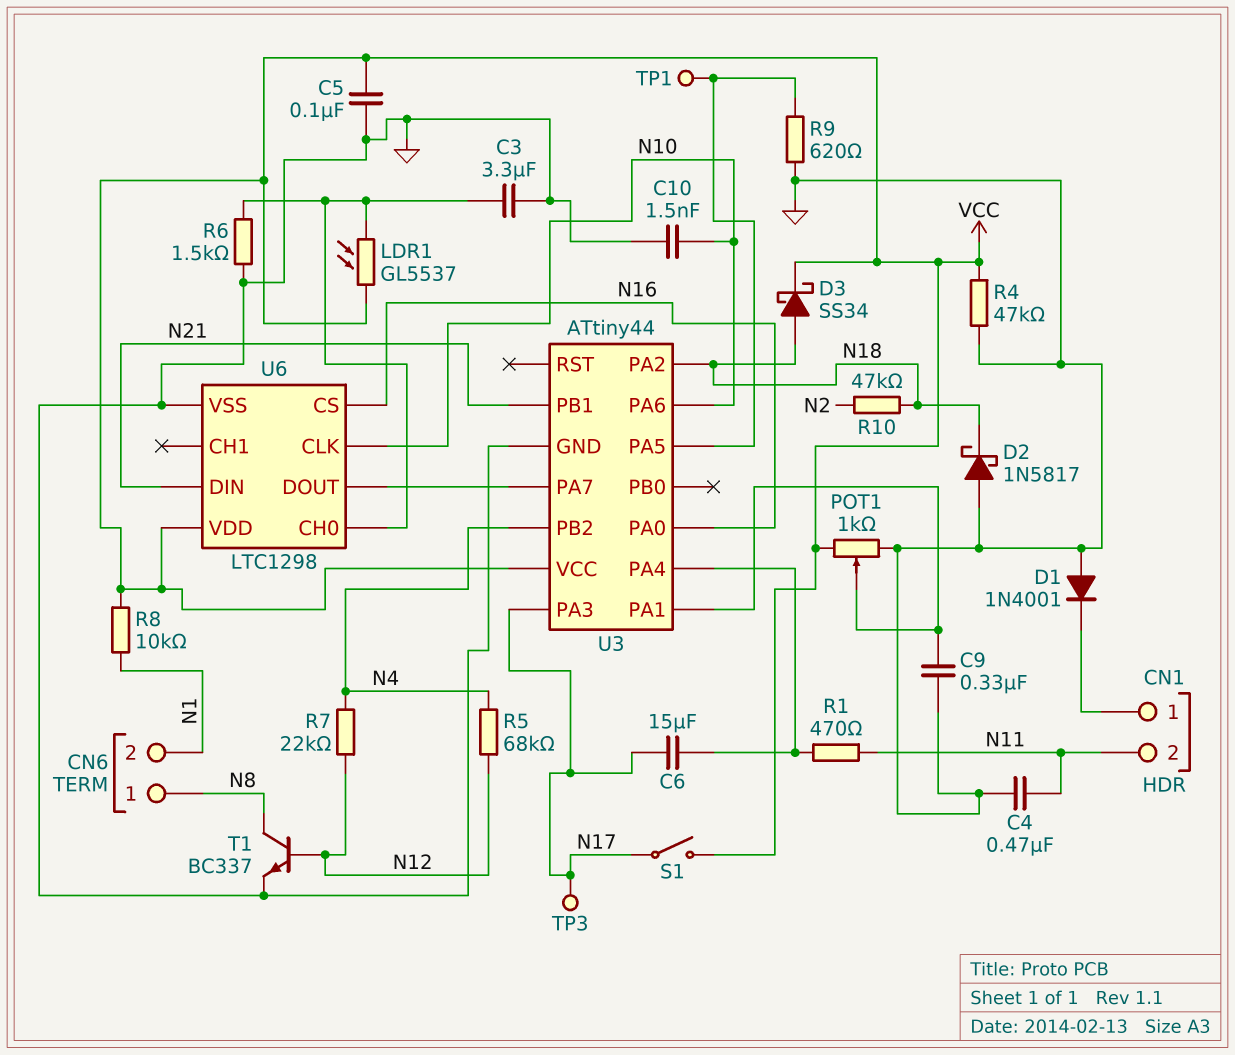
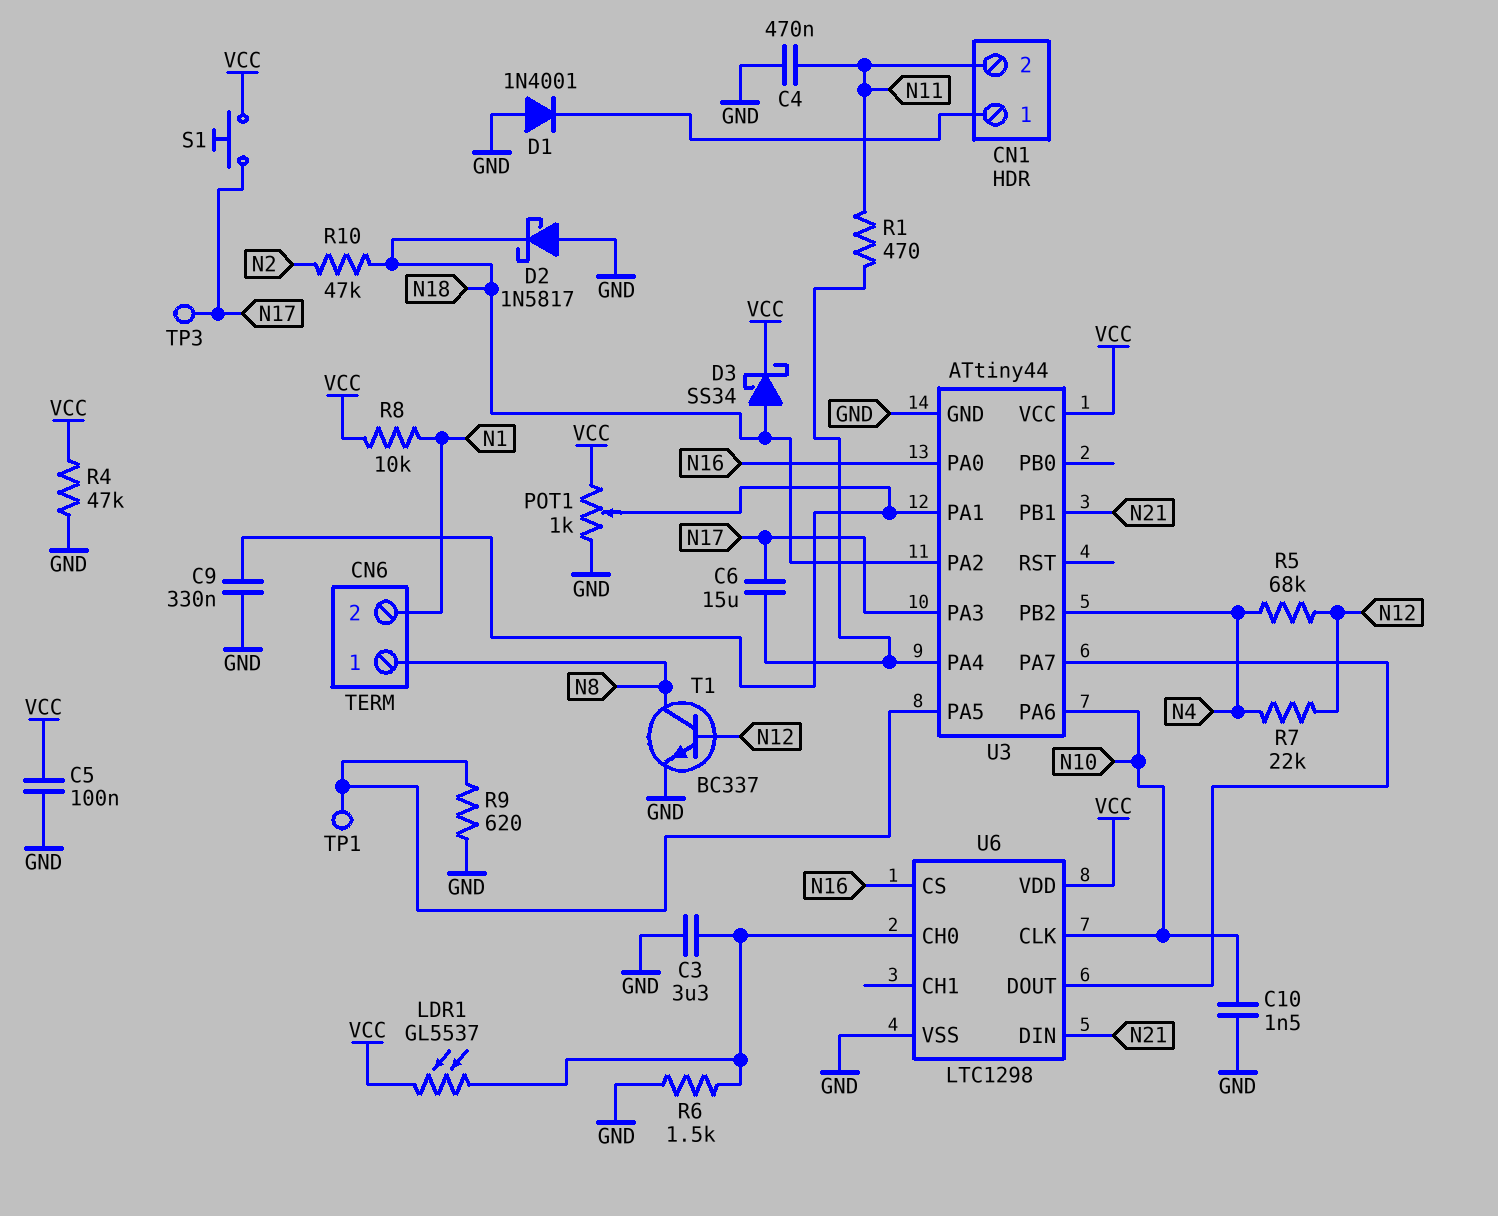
S1: switch (N17, VCC) -> button (N17, VCC)

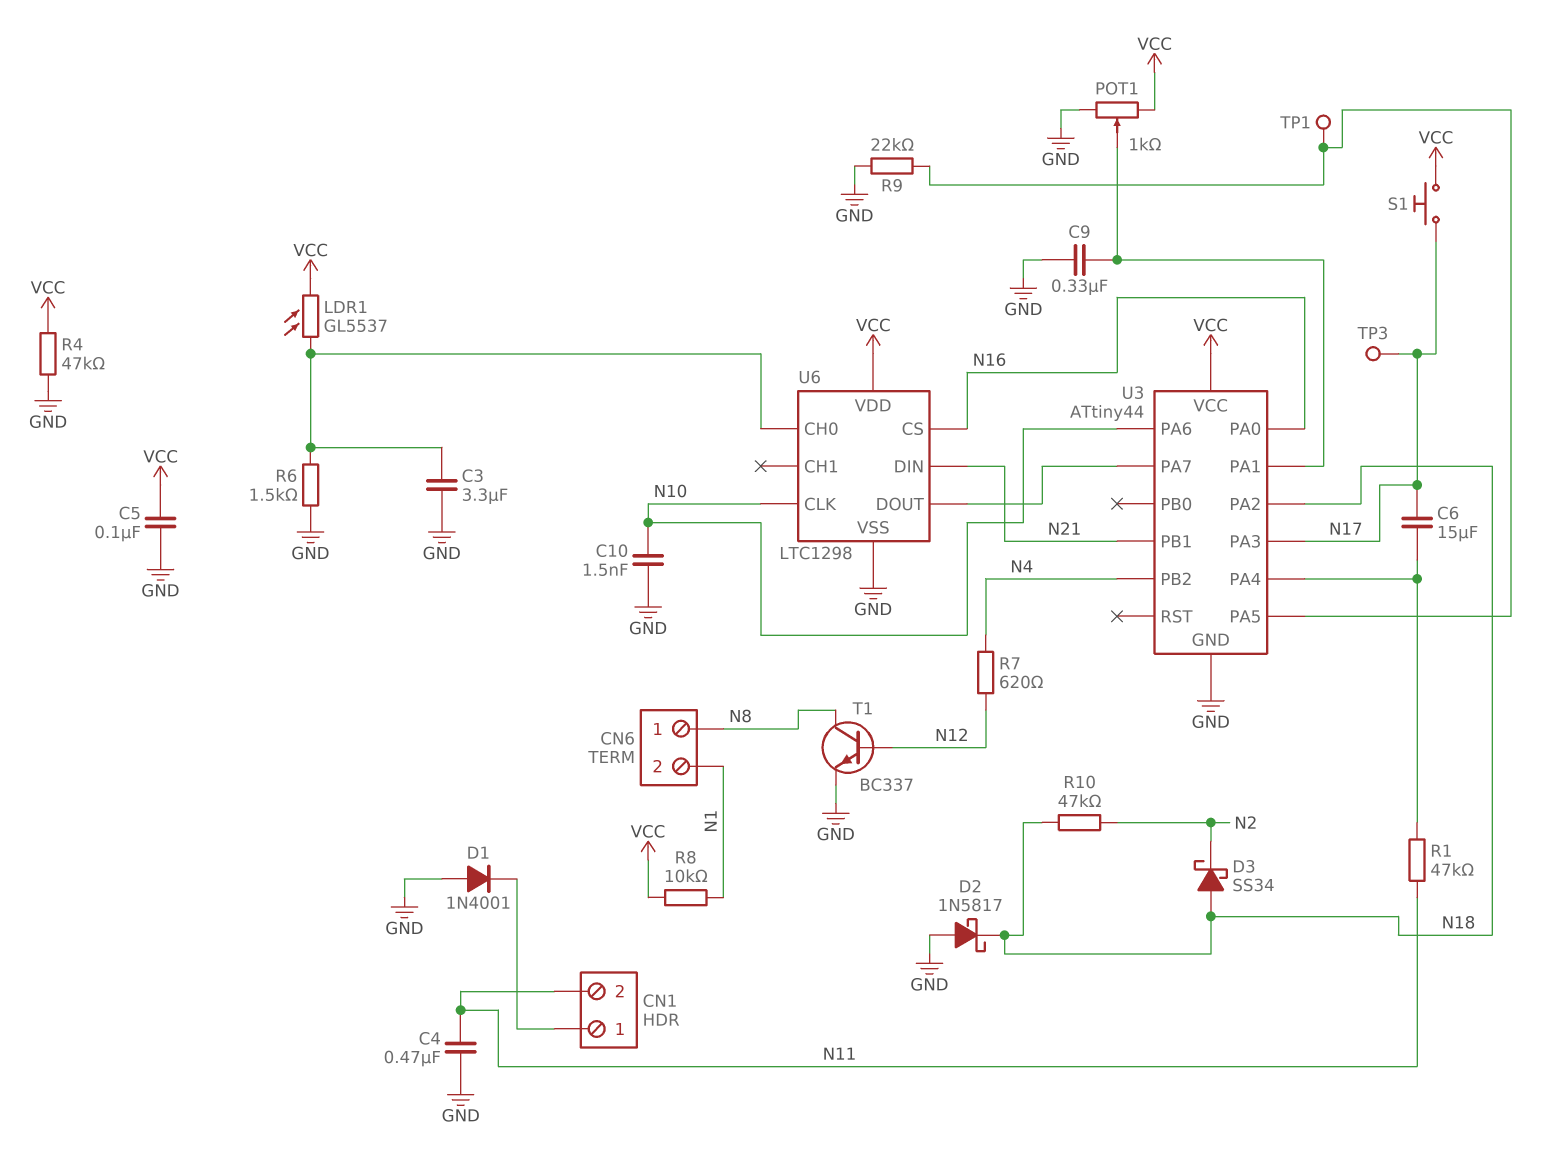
D3: schottky SS34 (A N18, K VCC) -> schottky SS34 (A N18, K N2)
R1: 470 (N11, U3/PA4) -> 47k (N11, U3/PA4)
R5: 68k (N4, N12) -> none
R7: 22k (N4, N12) -> 620 (N4, N12)
R9: 620 (GND, U3/PA5) -> 22k (GND, U3/PA5)

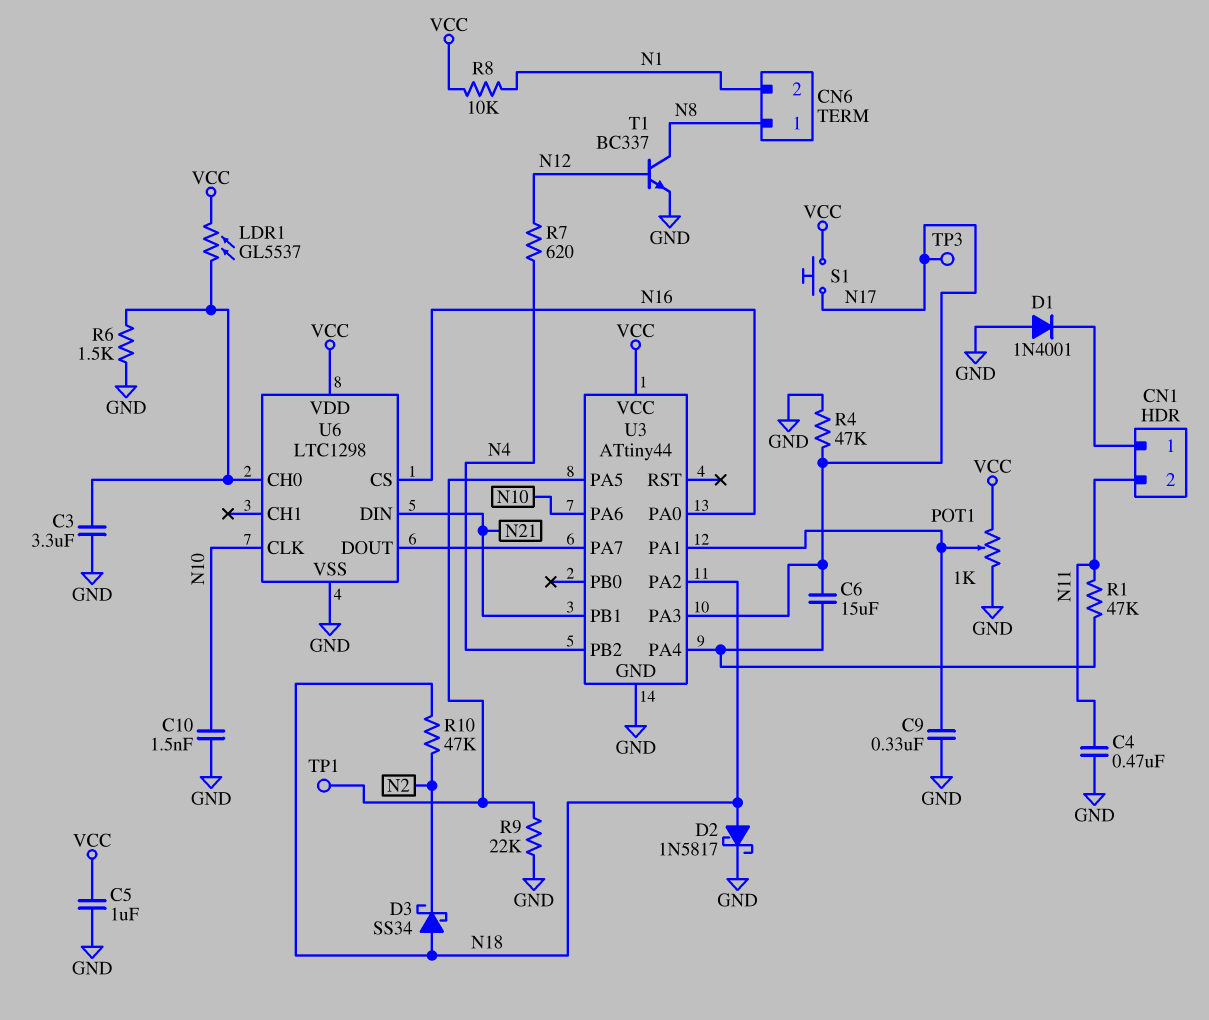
C5: 100nF (GND, VCC) -> 1uF (GND, VCC)
D2: schottky 1N5817 (A GND, K N18) -> schottky 1N5817 (A N18, K GND)
R4: 47k (GND, VCC) -> 47k (GND, N17)

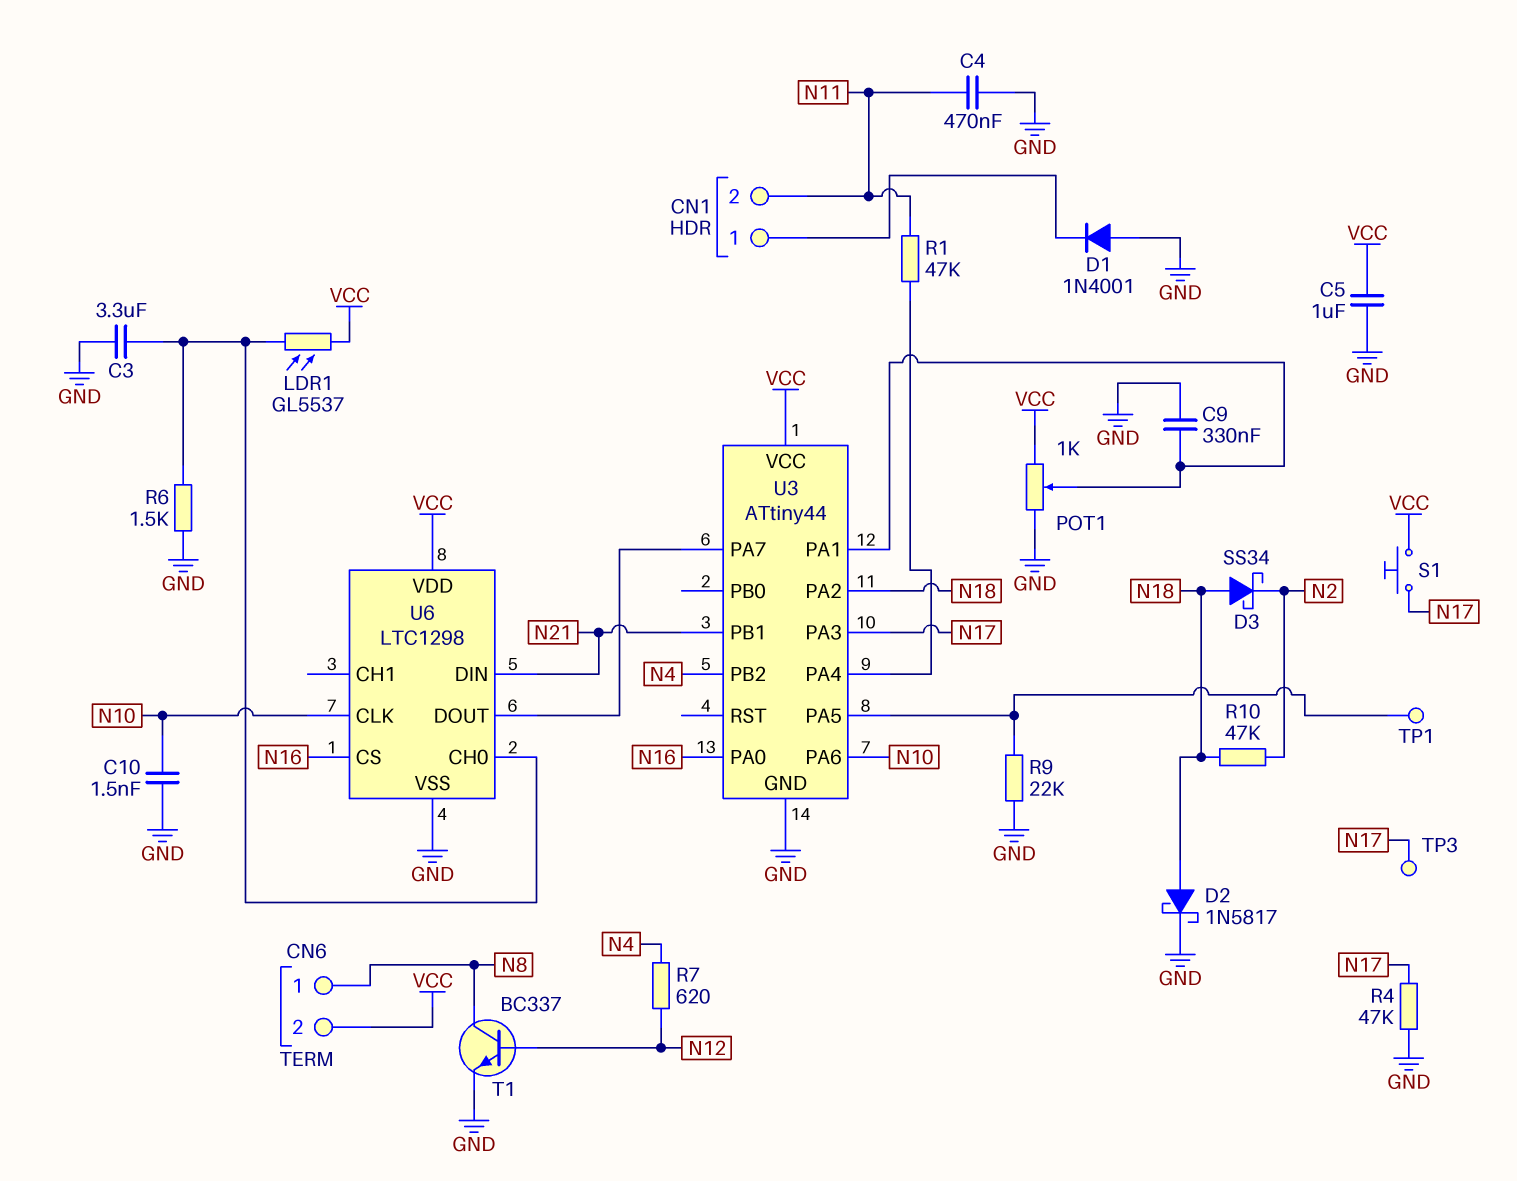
C6: 15uF (N17, U3/PA4) -> none
CN6 pin 2: N1 -> VCC
R8: 10k (N1, VCC) -> none

